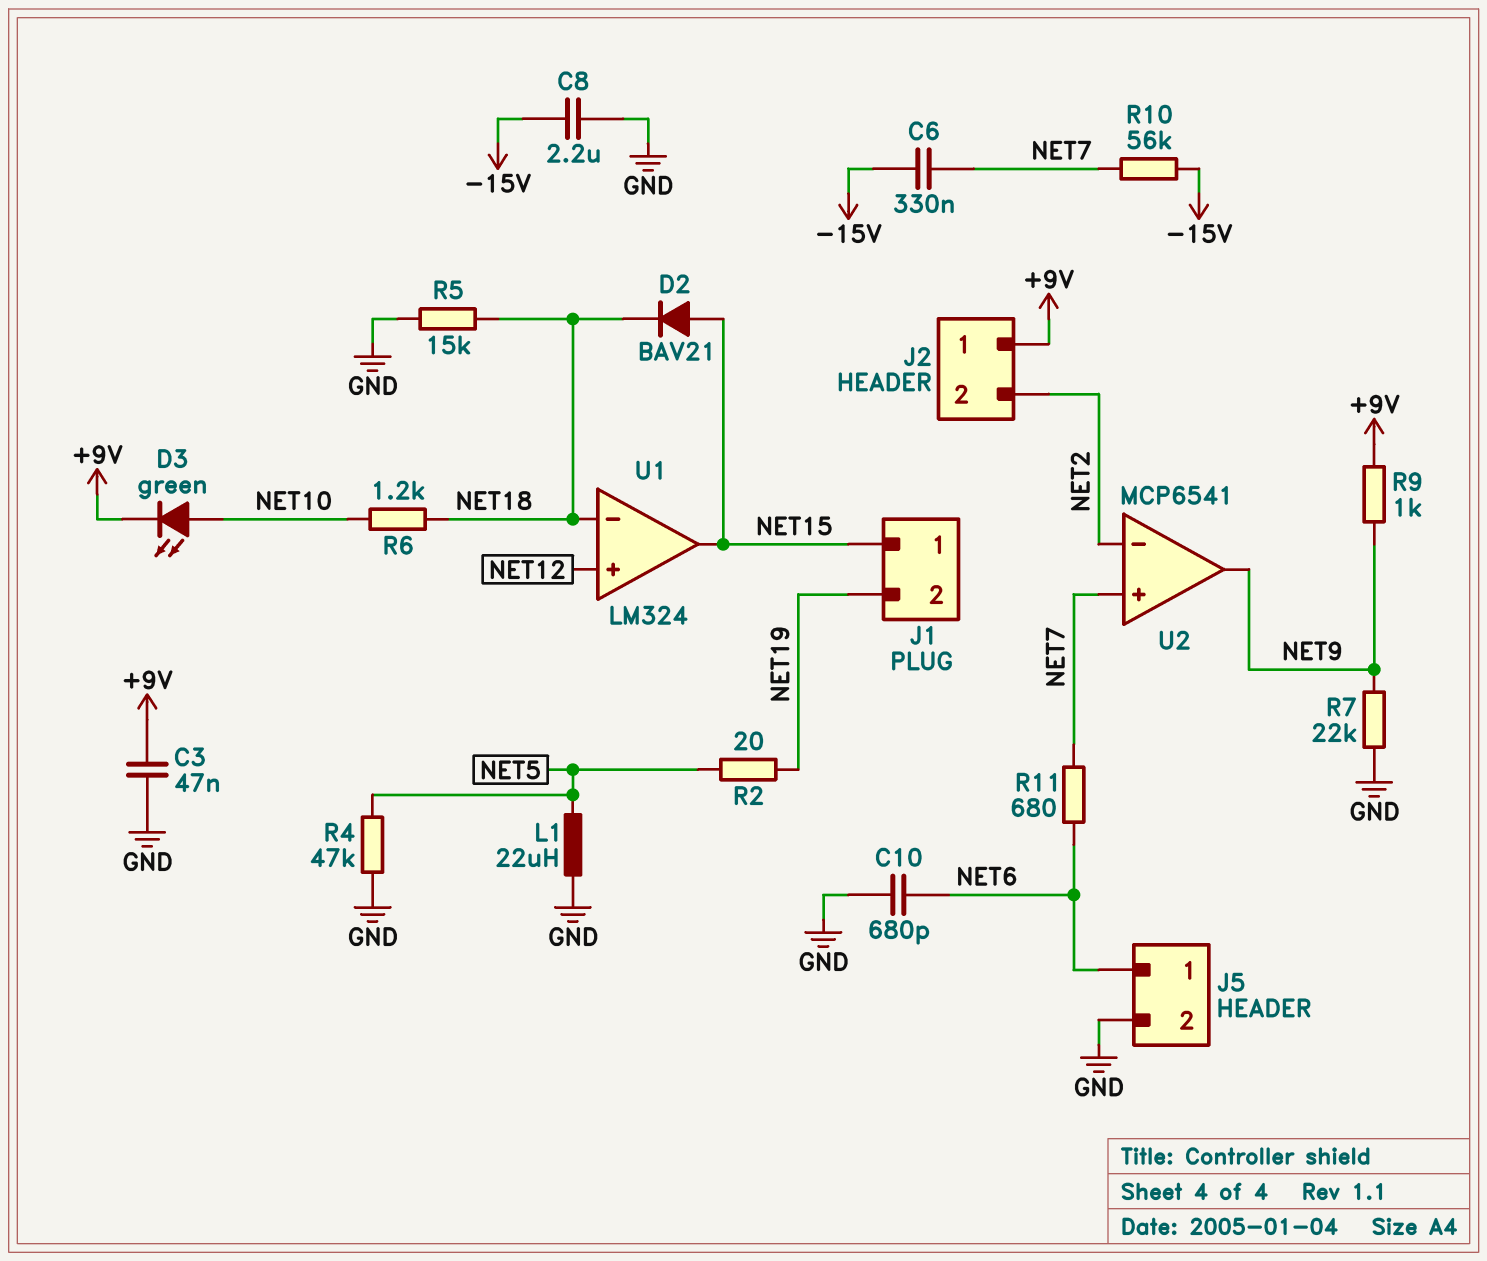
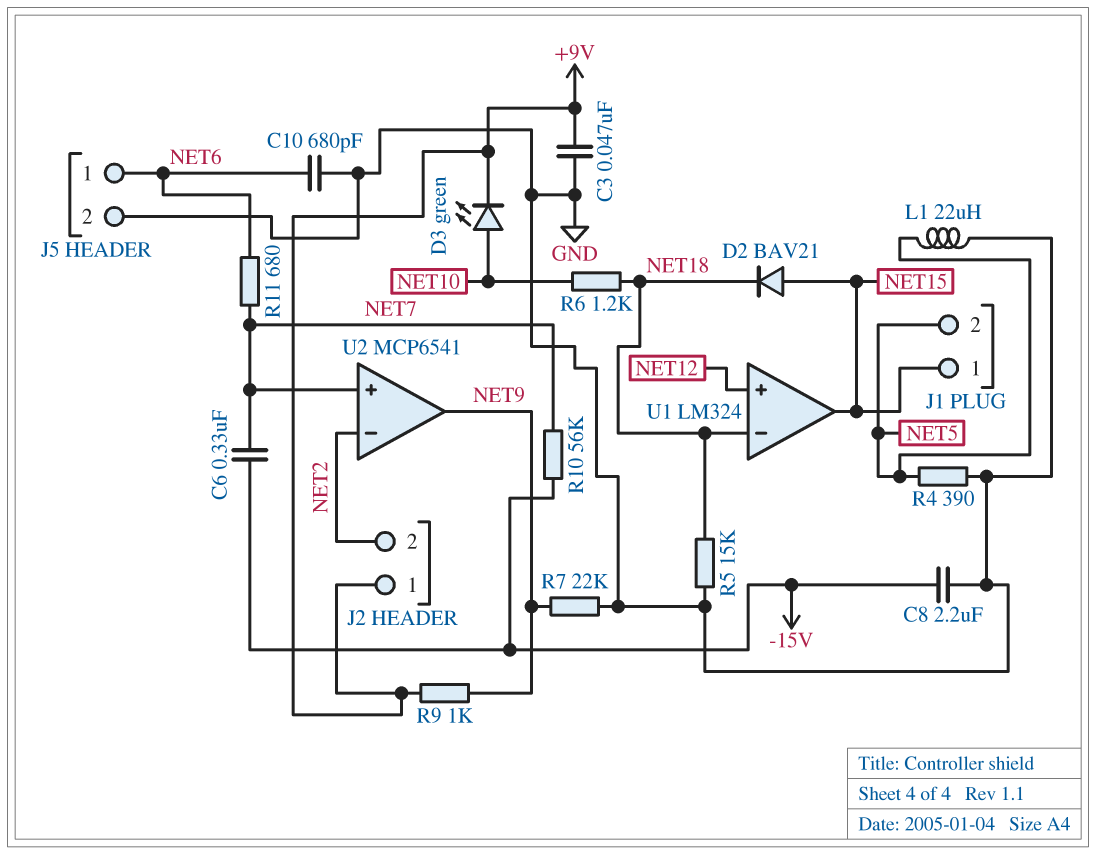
J1 pin 2: NET19 -> NET5
R2: 20 (NET5, NET19) -> none
R4: 47k (GND, NET5) -> 390 (GND, NET5)

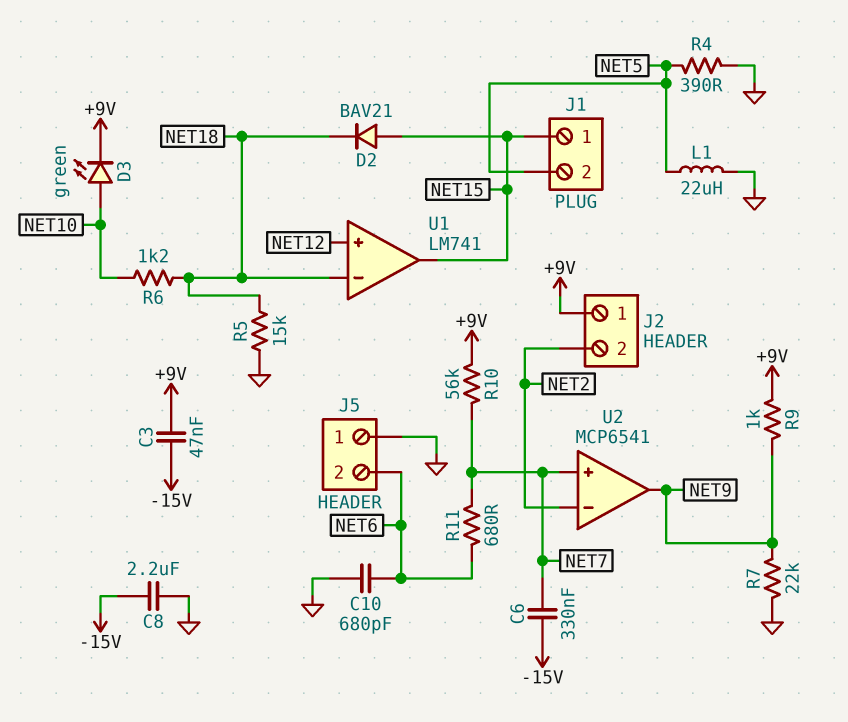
C3: 47nF (+9V, GND) -> 47nF (+9V, -15V)
J5 pin 1: NET6 -> GND
J5 pin 2: GND -> NET6
R10: 56k (-15V, NET7) -> 56k (+9V, NET7)
U1: LM324 -> LM741

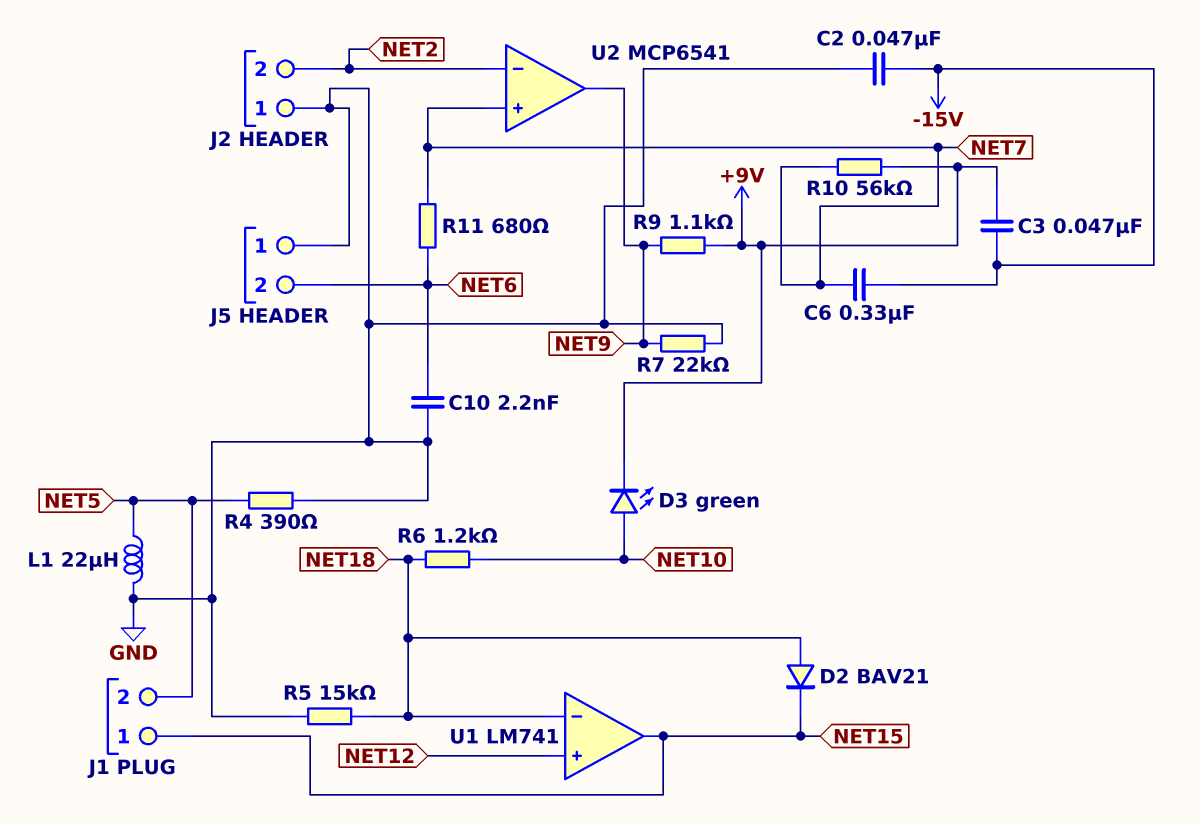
C2: none -> 47nF (-15V, GND)
C8: 2.2uF (-15V, GND) -> none
C10: 680pF (GND, NET6) -> 2.2nF (GND, NET6)
D2: diode BAV21 (A NET15, K NET18) -> diode BAV21 (A NET18, K NET15)
J2 pin 1: +9V -> GND
R9: 1k (+9V, NET9) -> 1.1k (+9V, NET9)

